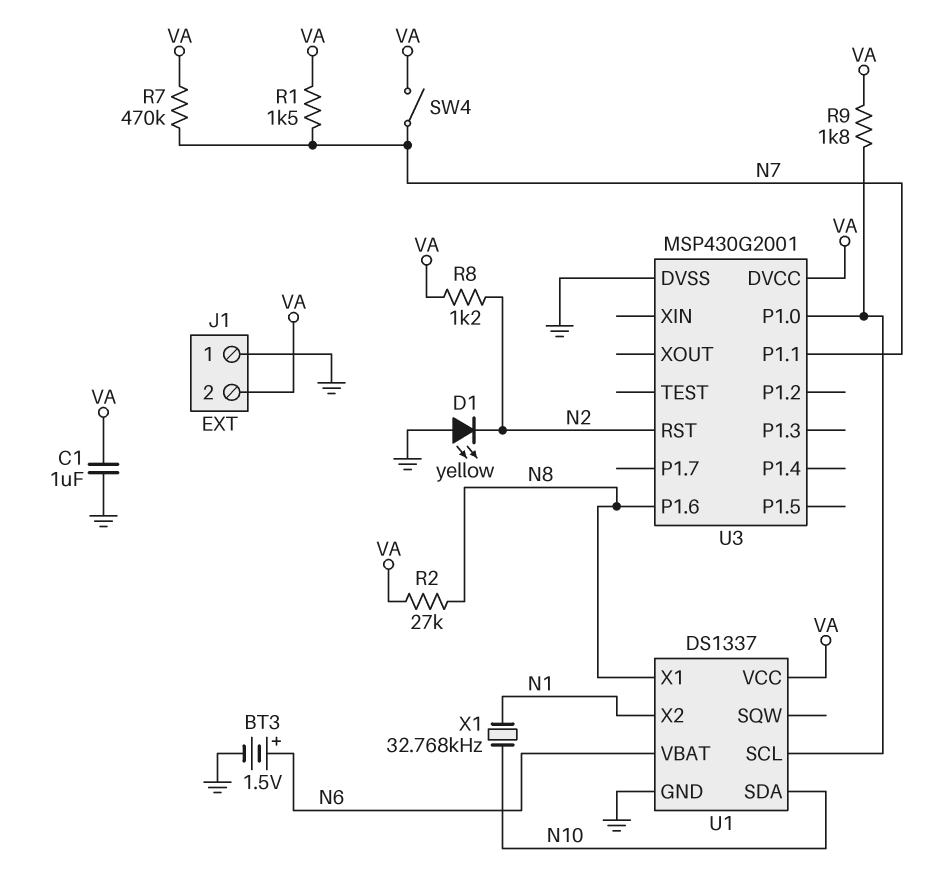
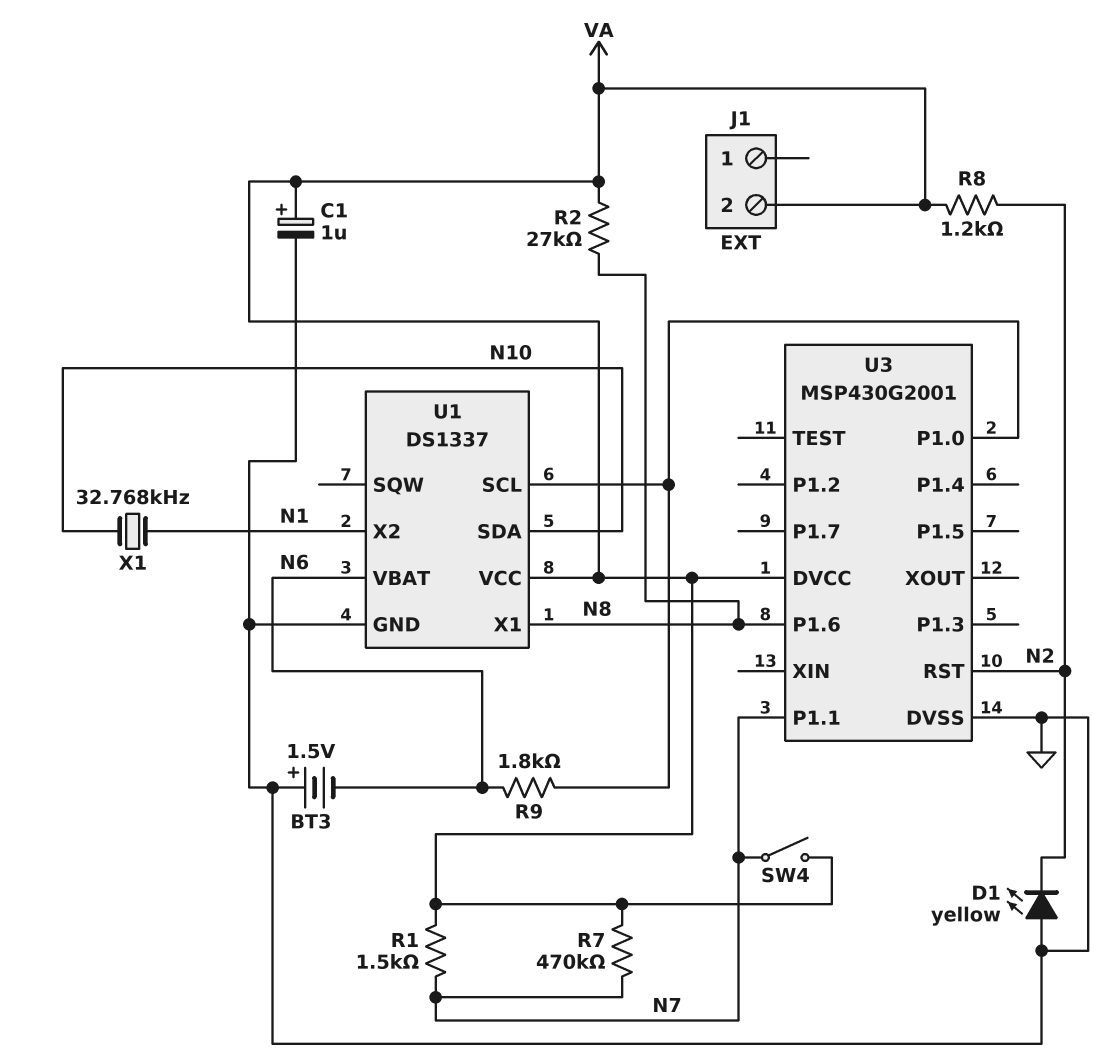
BT3: 1.5V (plus N6, minus GND) -> 1.5V (plus GND, minus N6)
C1: 1uF (GND, VA) -> 1uF (plus VA, minus GND)
J1 pin 1: GND -> none
R9: 1.8k (U1/SCL, VA) -> 1.8k (N6, U1/SCL)

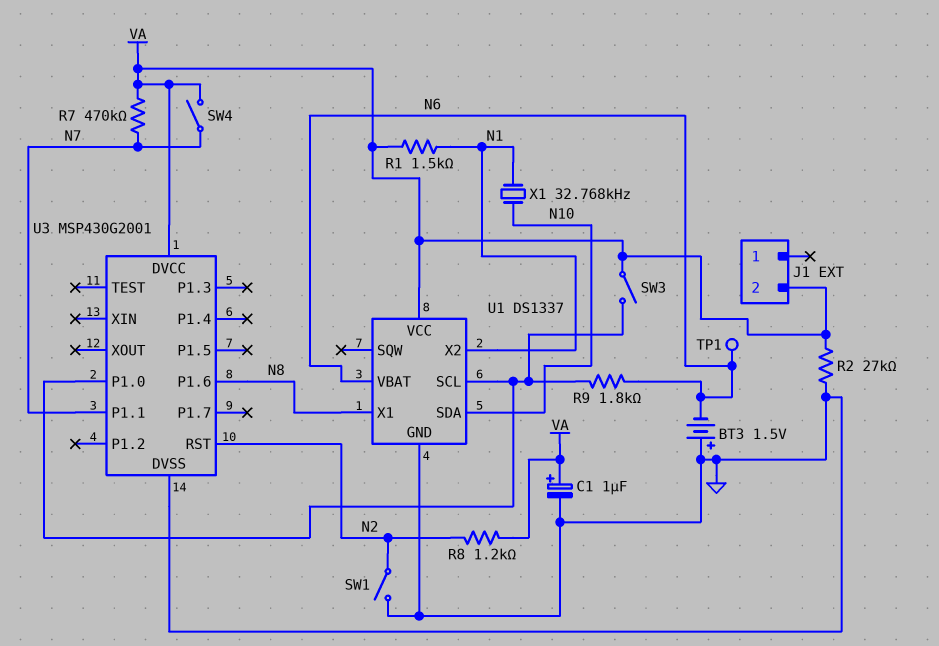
D1: LED yellow (A GND, K N2) -> none
R1: 1.5k (N7, VA) -> 1.5k (N1, VA)
R2: 27k (N8, VA) -> 27k (GND, VA)
SW1: none -> switch (GND, N2)
SW3: none -> switch (U1/SCL, VA)
TP1: none -> test point (N6)

